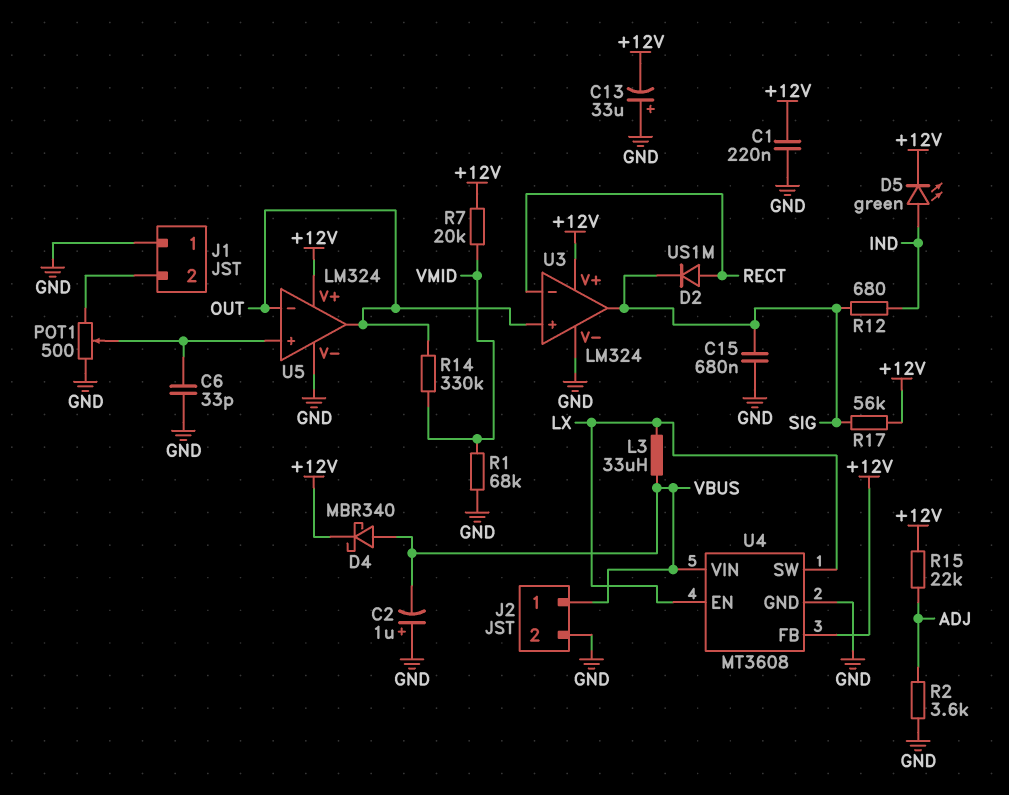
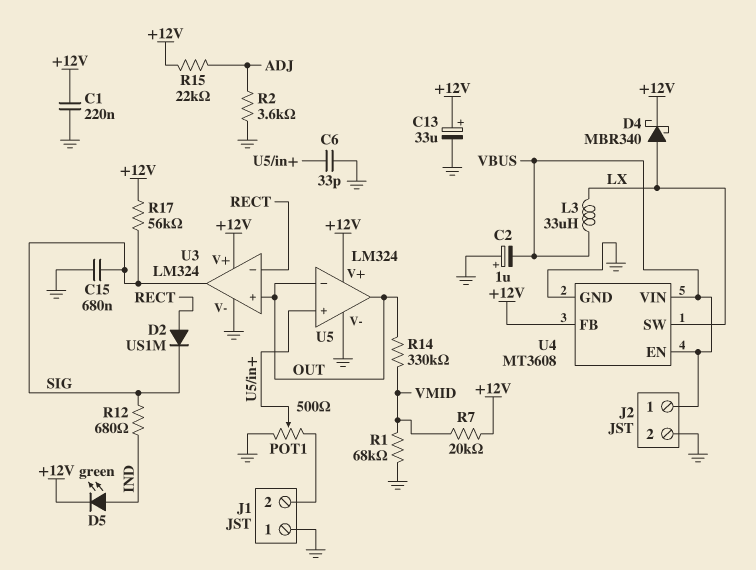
C13: 33uF (plus GND, minus +12V) -> 33uF (plus +12V, minus GND)
D4: schottky MBR340 (A VBUS, K +12V) -> schottky MBR340 (A LX, K +12V)
U4 pin EN: LX -> VBUS

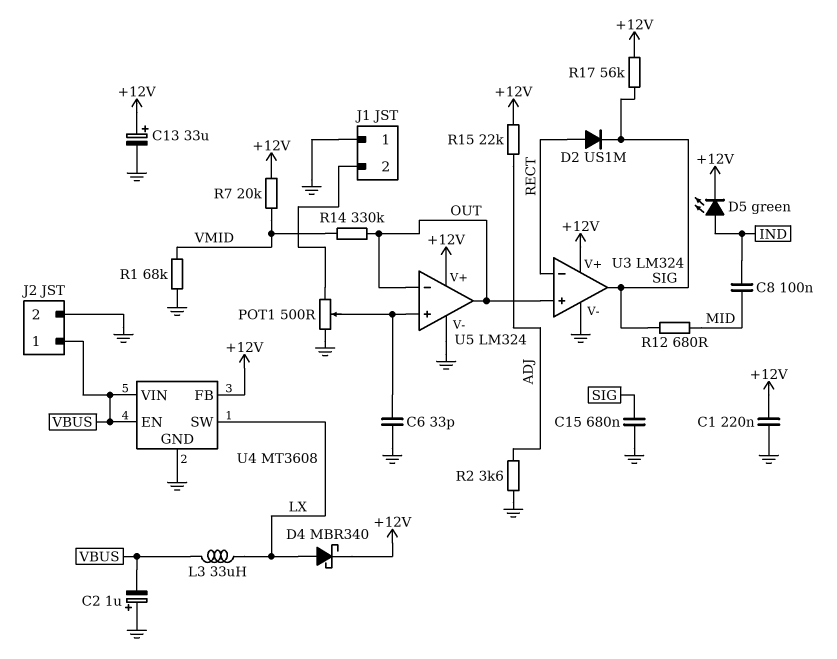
C8: none -> 100nF (IND, MID)
R12: 680 (IND, SIG) -> 680 (MID, SIG)

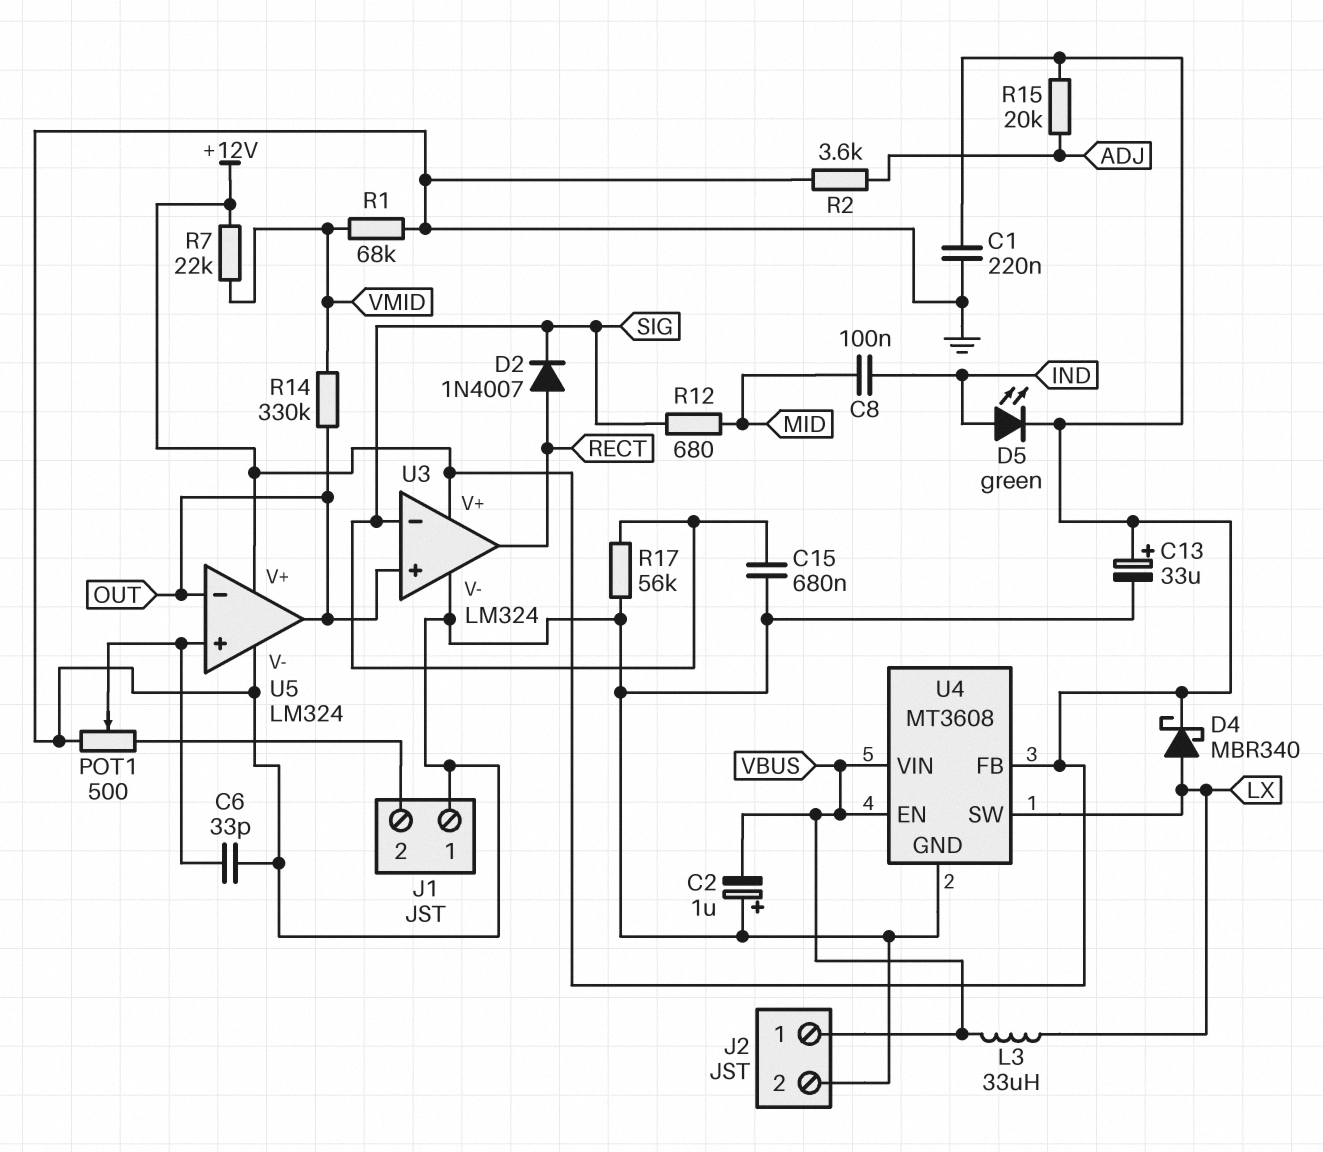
D2: diode US1M (A RECT, K SIG) -> diode 1N4007 (A RECT, K SIG)
R7: 20k (+12V, VMID) -> 22k (+12V, VMID)
R15: 22k (+12V, ADJ) -> 20k (+12V, ADJ)
R17: 56k (+12V, SIG) -> 56k (GND, SIG)
U3 pin in-: RECT -> SIG
U3 pin out: SIG -> RECT

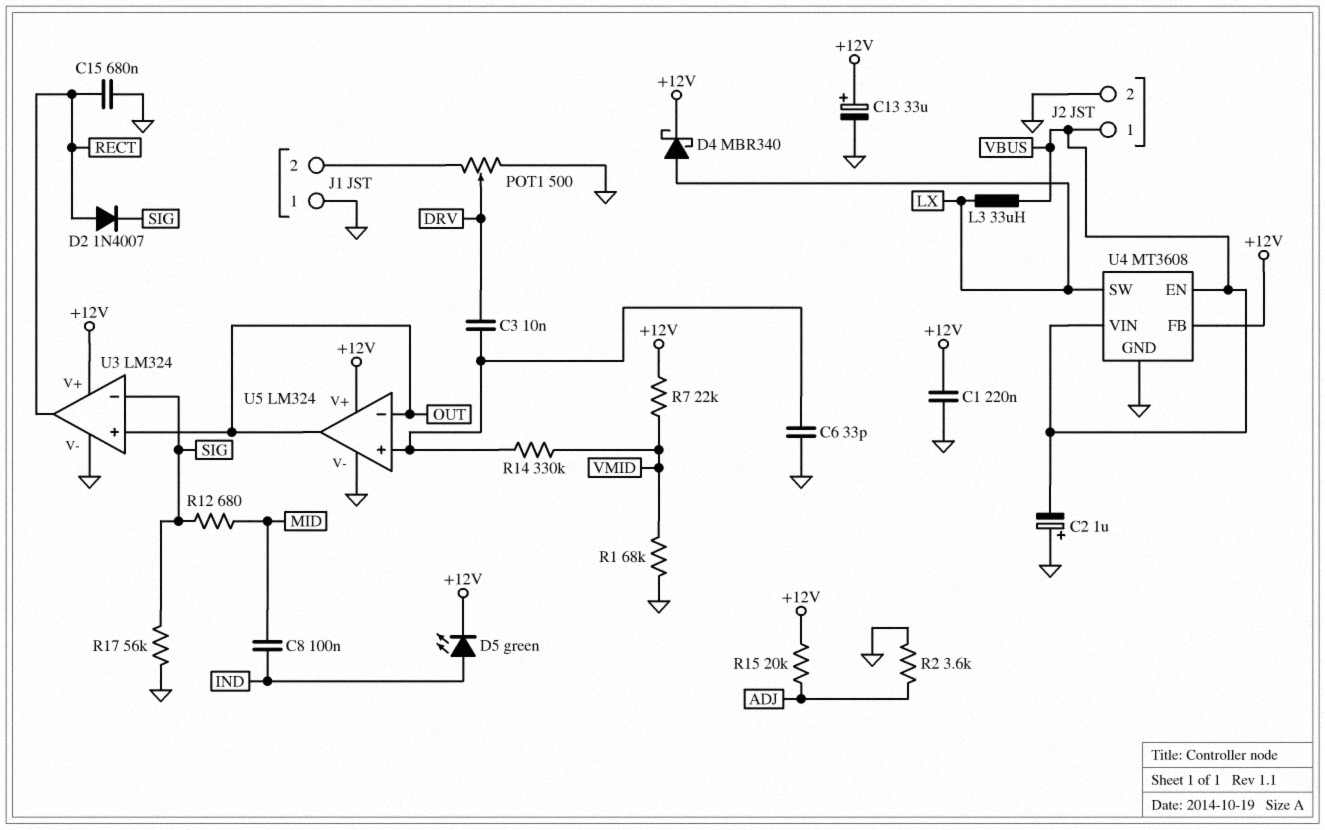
C3: none -> 10nF (DRV, U5/in+)
C15: 680nF (GND, SIG) -> 680nF (GND, RECT)
POT1: 500 (GND, J1/2, wiper U5/in+) -> 500 (GND, J1/2, wiper DRV)
R14: 330k (OUT, VMID) -> 330k (U5/in+, VMID)

